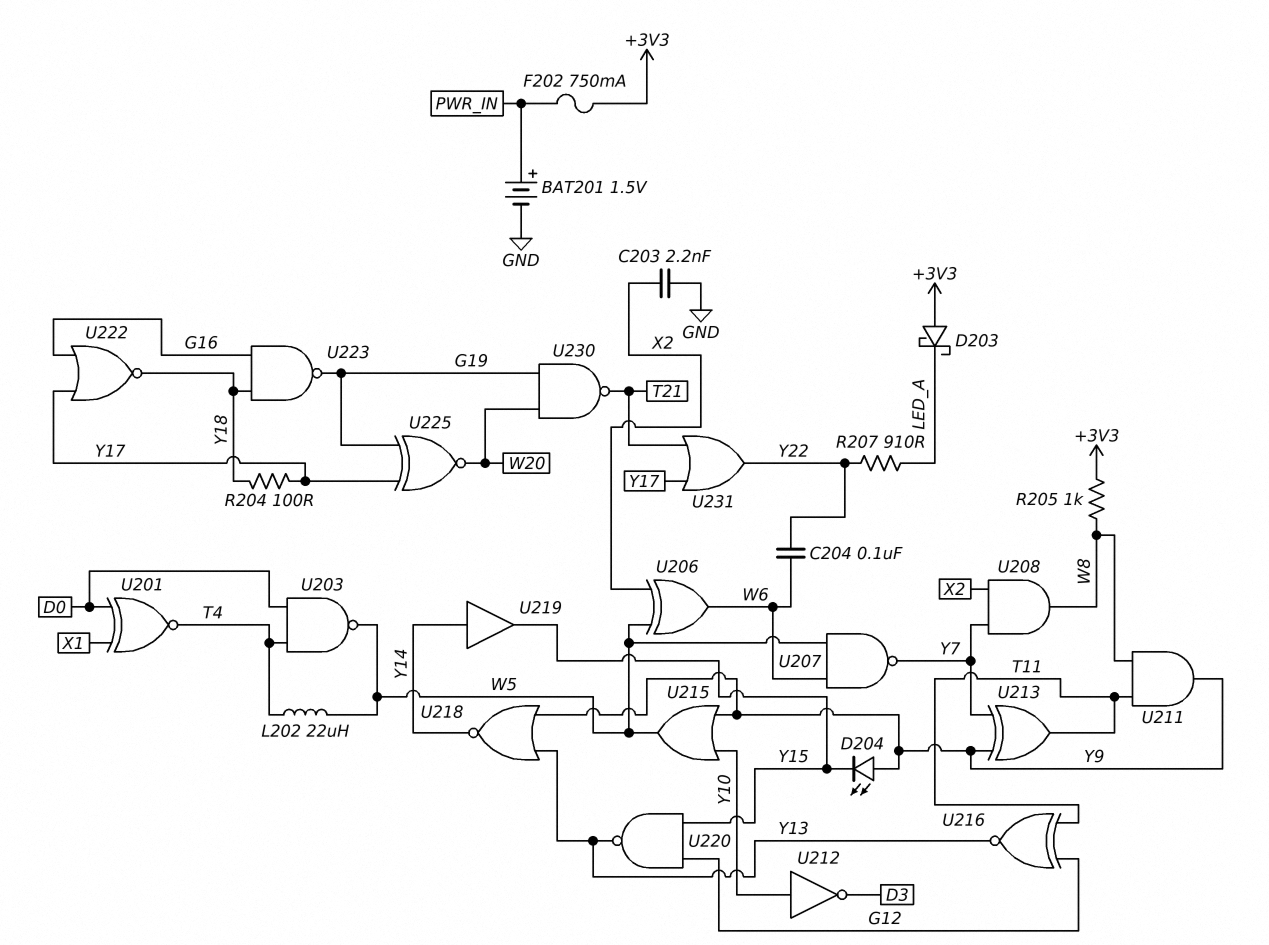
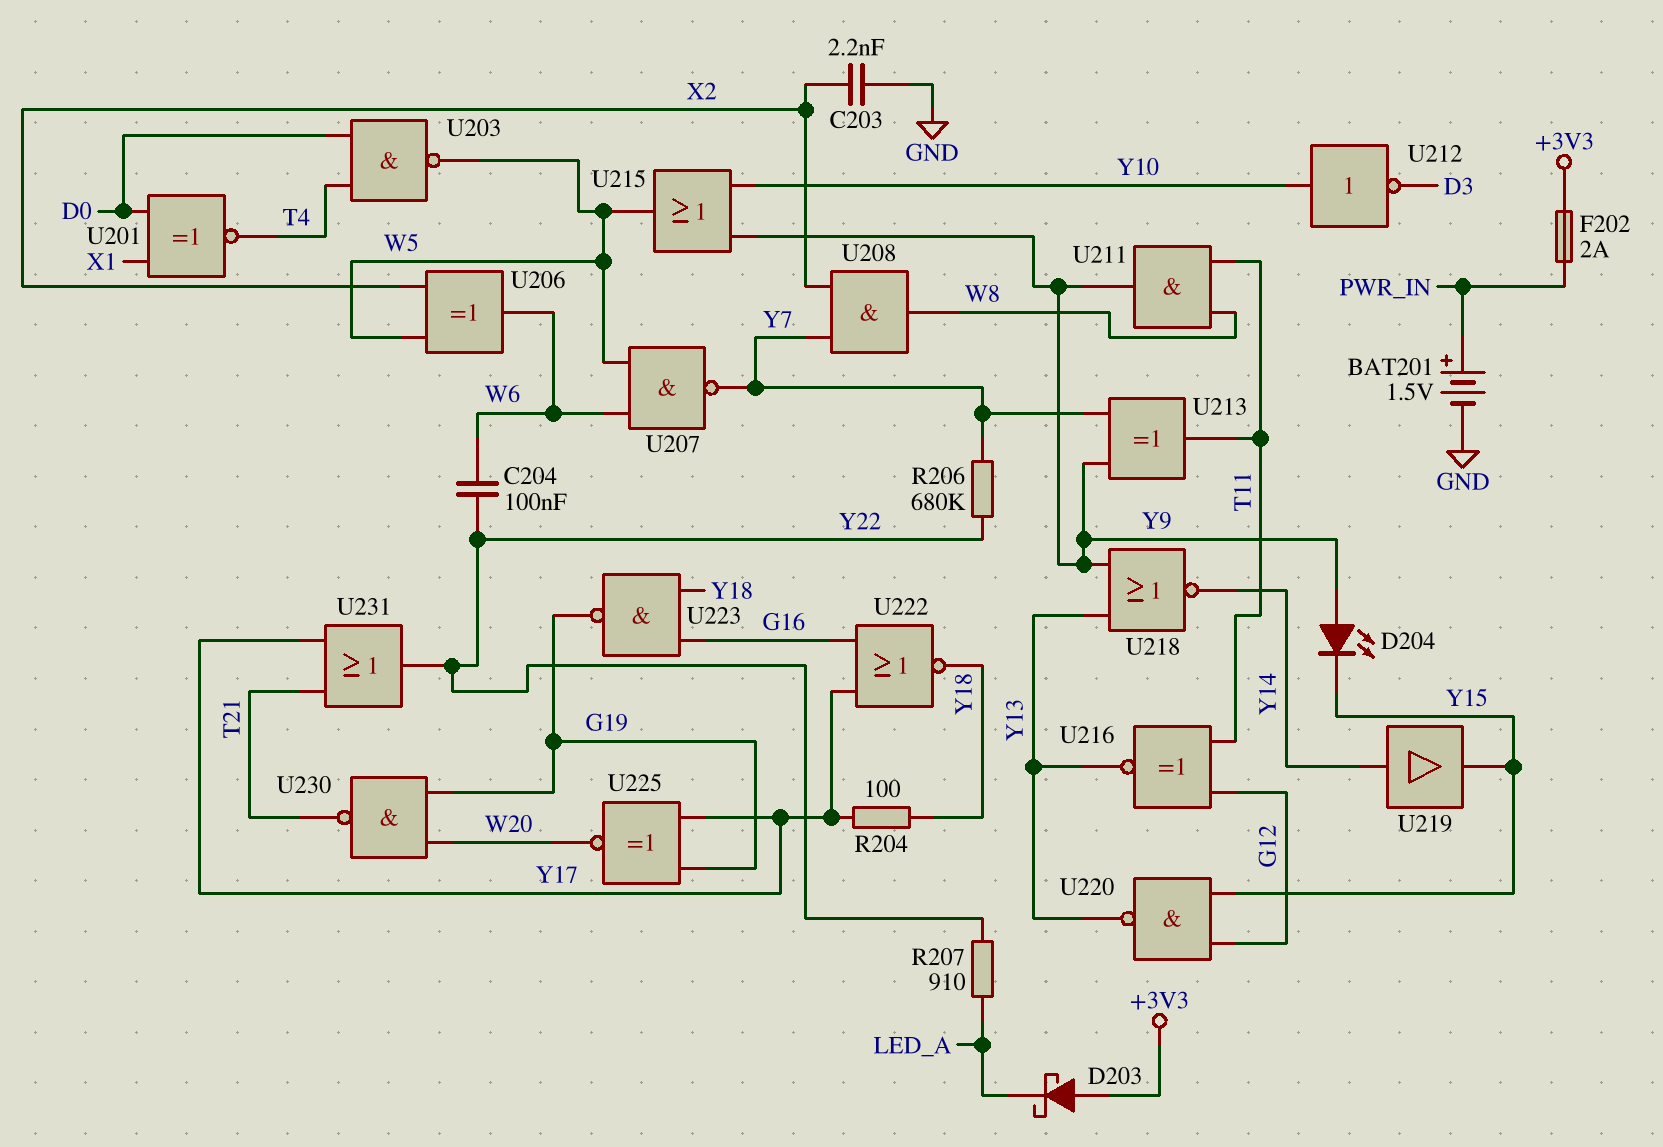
F202: 750mA (+3V3, PWR_IN) -> 2A (+3V3, PWR_IN)
L202: 22uH (T4, W5) -> none
R205: 1k (+3V3, W8) -> none
R206: none -> 680k (Y7, Y22)

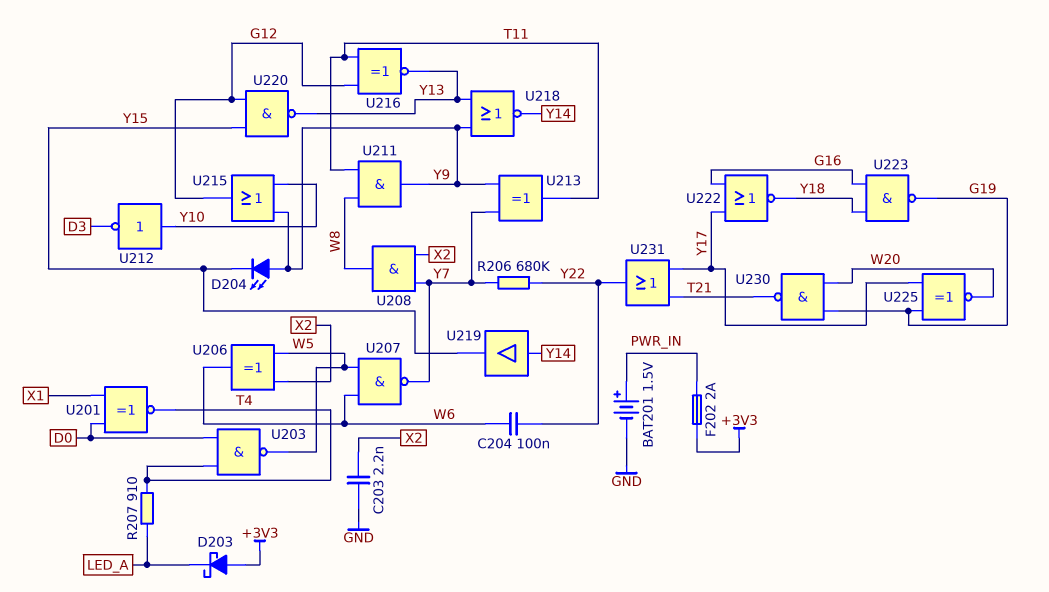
R204: 100 (Y17, Y18) -> none
R207: 910 (LED_A, Y22) -> 910 (LED_A, T4)
U215: OR (in Y9, in Y10, out W5) -> OR (in Y9, in Y10, out G12)

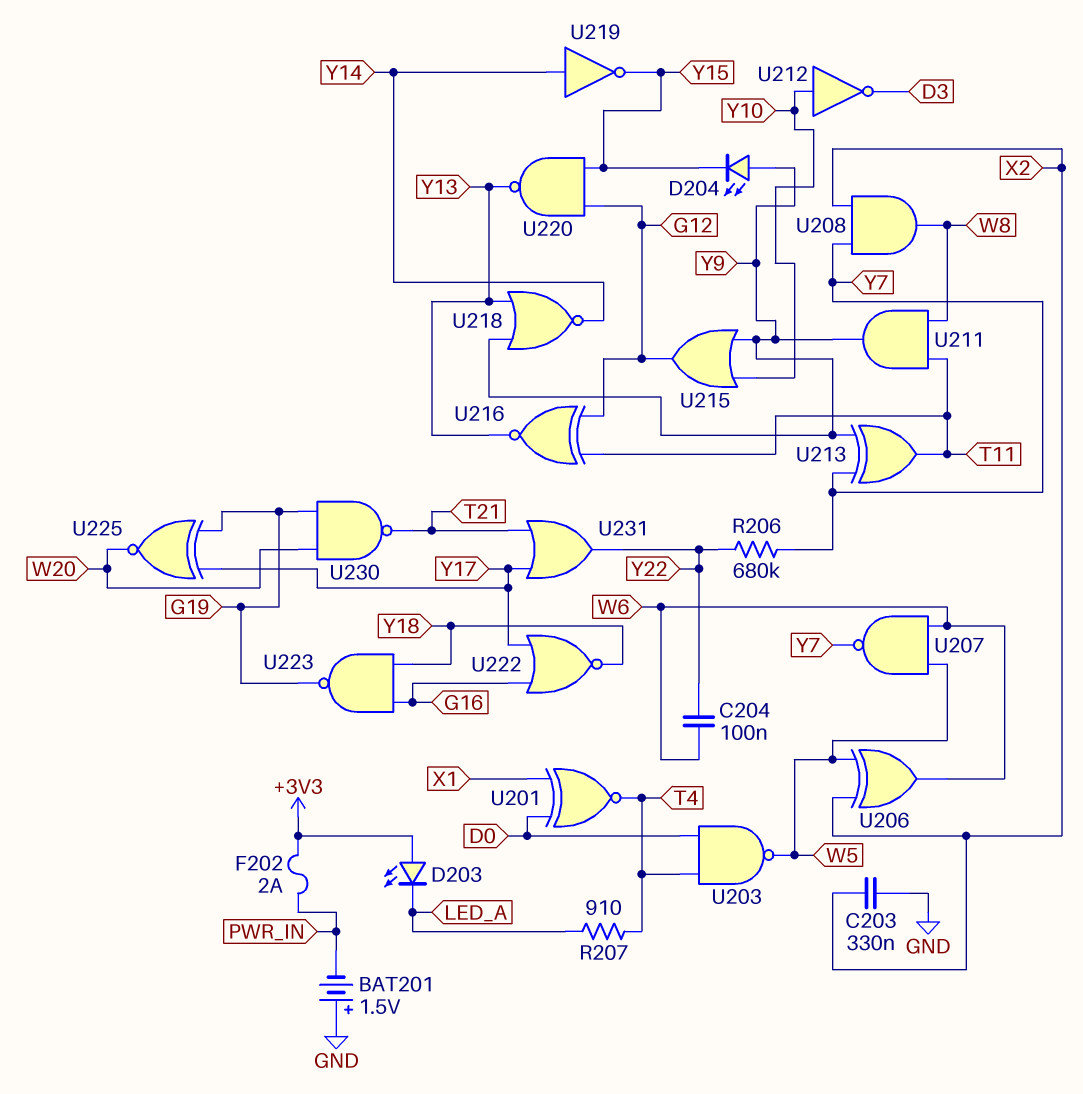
BAT201: 1.5V (plus PWR_IN, minus GND) -> 1.5V (plus GND, minus PWR_IN)
C203: 2.2nF (GND, X2) -> 330nF (GND, X2)
D203: schottky (A +3V3, K LED_A) -> LED (A +3V3, K LED_A)
U219: buffer (in Y14, out Y15) -> NOT (in Y14, out Y15)

